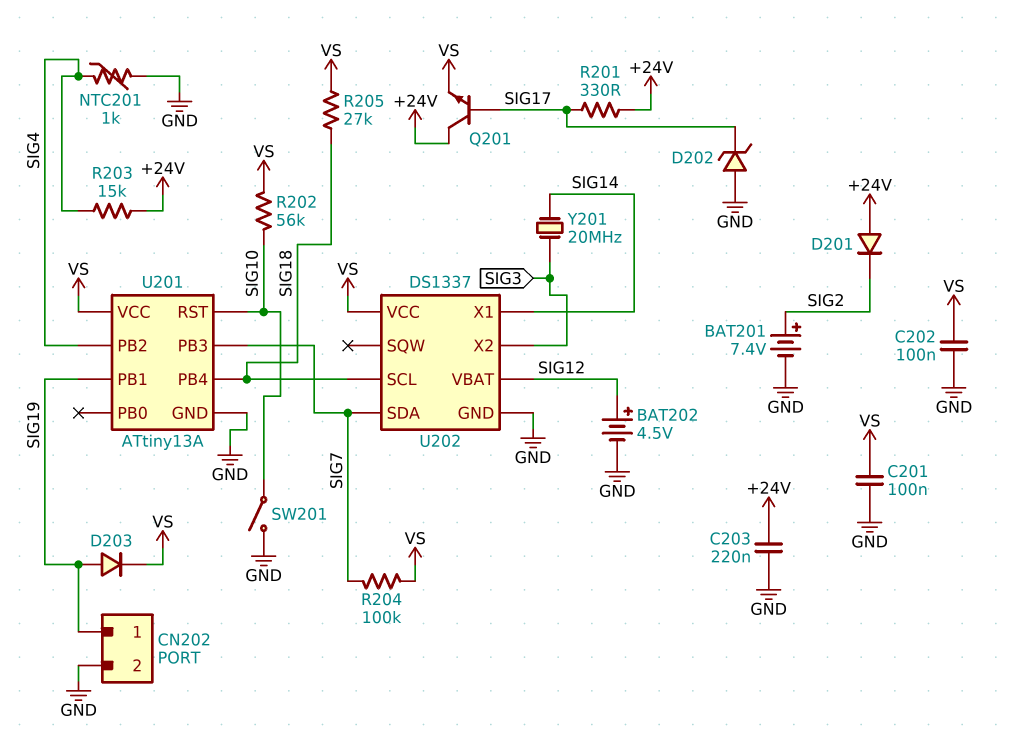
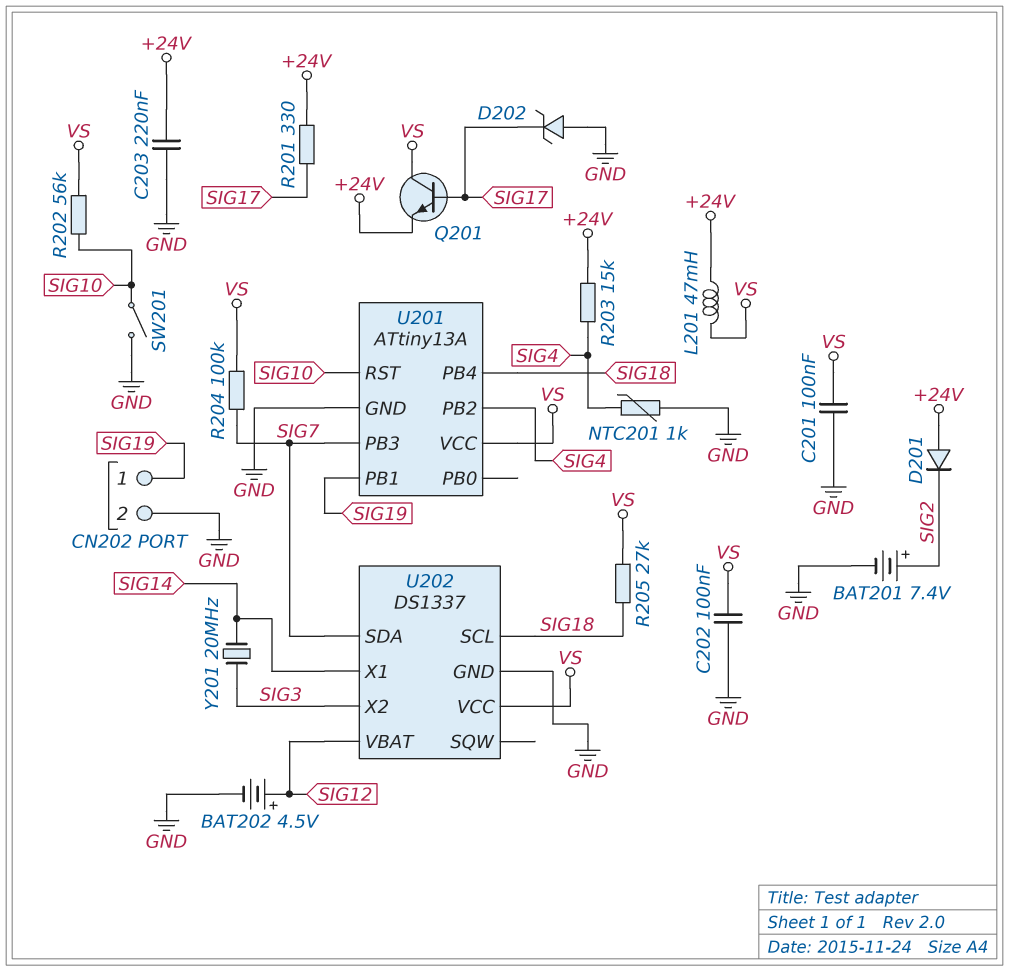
D203: diode (A SIG19, K VS) -> none
L201: none -> 47mH (+24V, VS)
Q201: NPN (B SIG17, C +24V, E VS) -> NPN (B SIG17, C VS, E +24V)

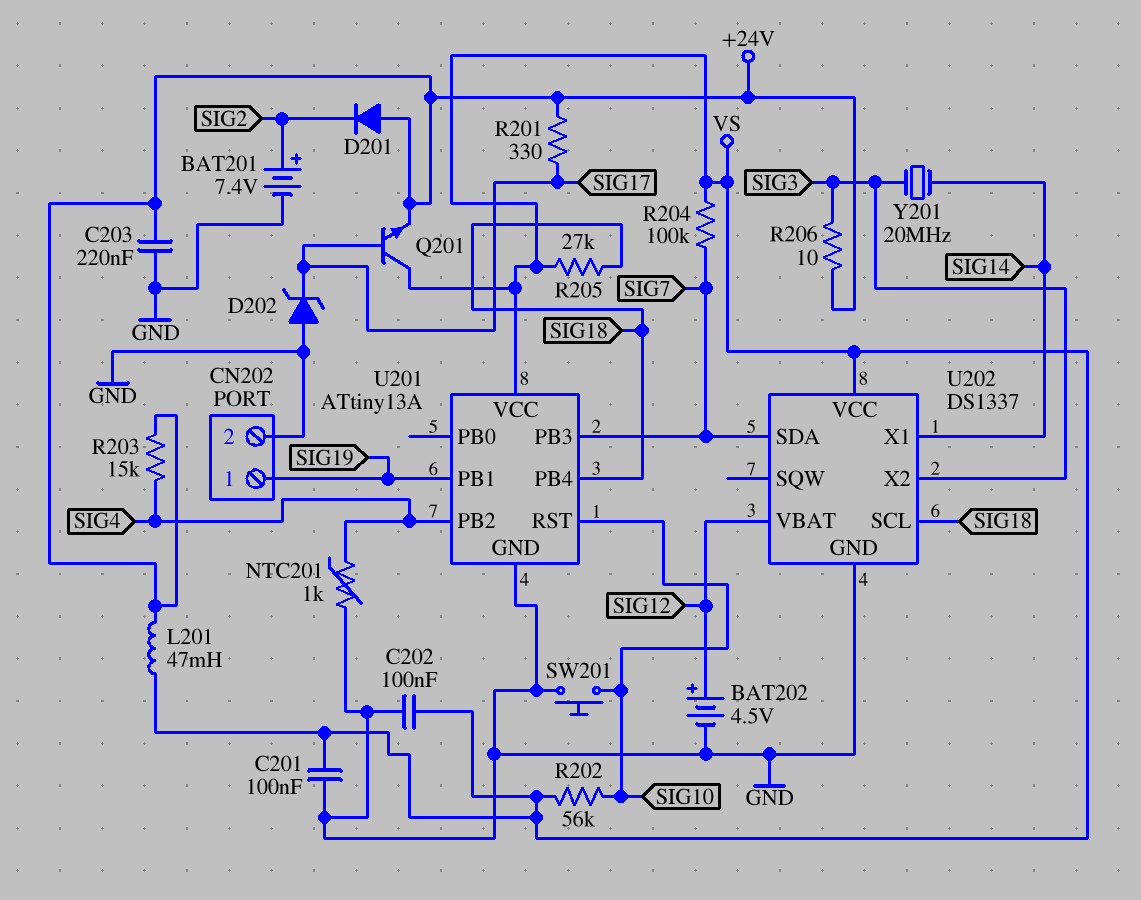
R206: none -> 10 (+24V, SIG3)
SW201: switch (GND, SIG10) -> button (GND, SIG10)

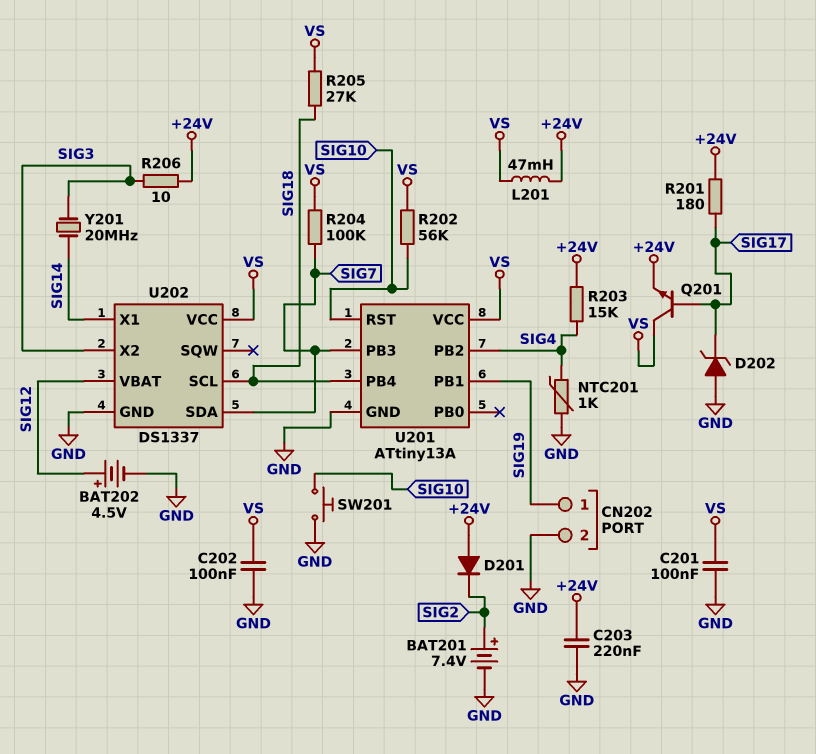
R201: 330 (+24V, SIG17) -> 180 (+24V, SIG17)

